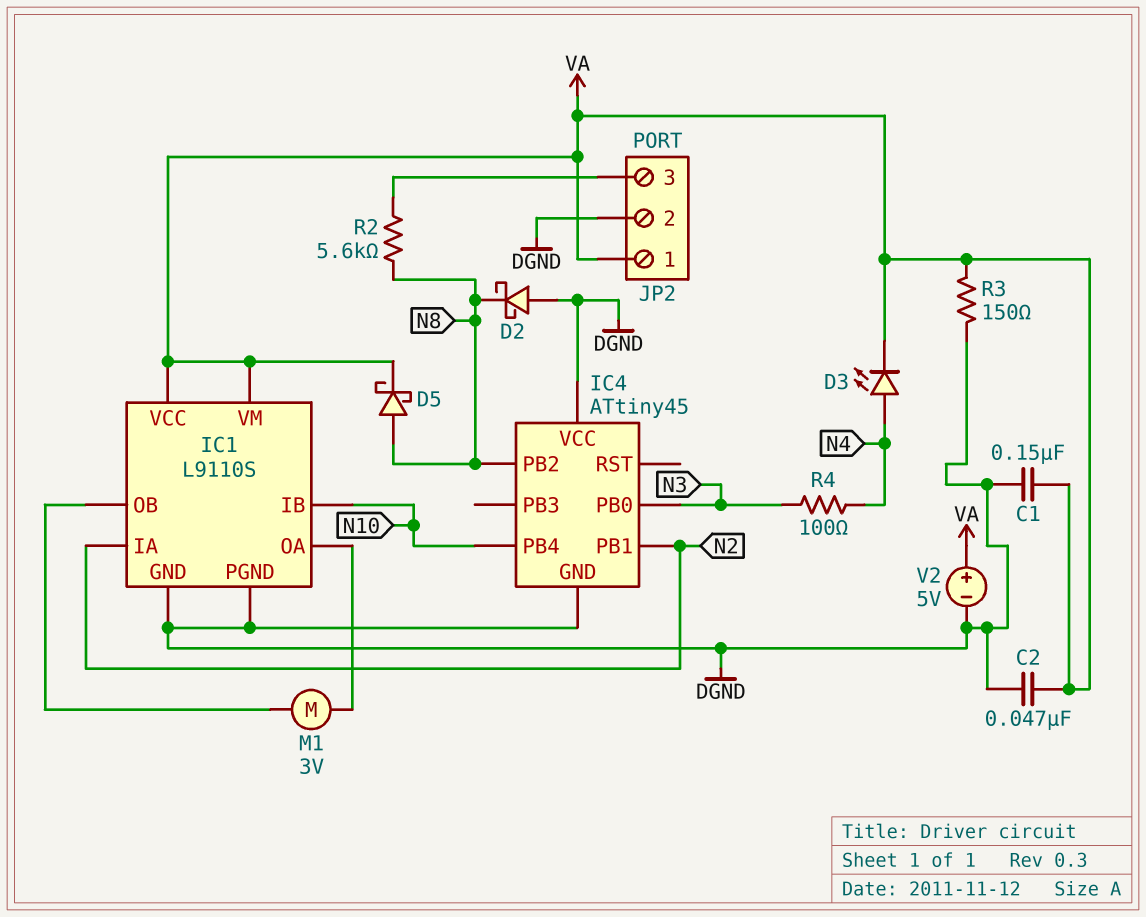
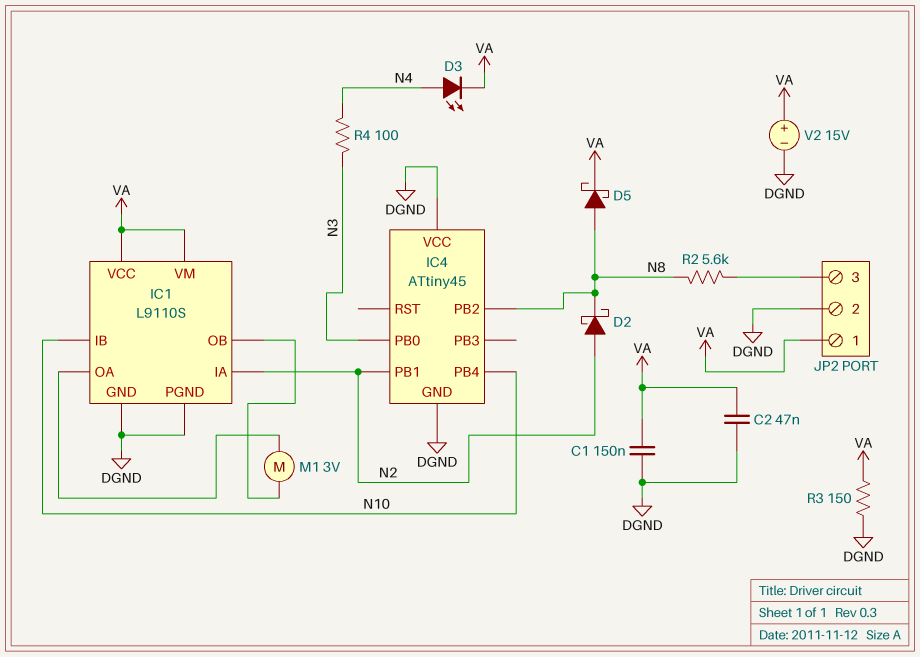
D2: schottky (A DGND, K N8) -> schottky (A N2, K N8)
V2: 5V (plus VA, minus DGND) -> 15V (plus VA, minus DGND)

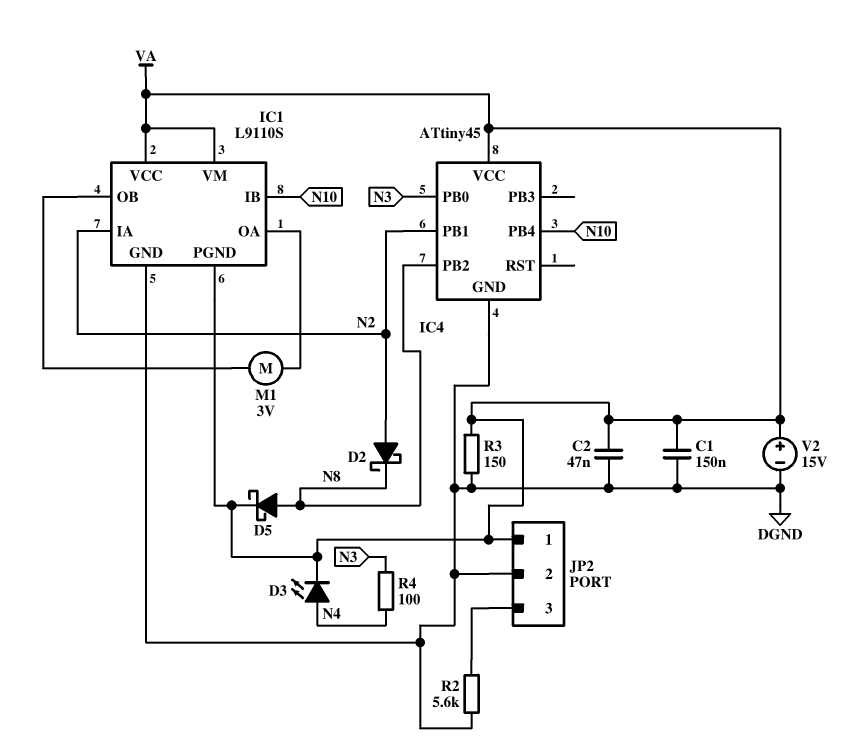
IC1 pin PGND: DGND -> VA
IC4 pin VCC: DGND -> VA
R2: 5.6k (JP2/3, N8) -> 5.6k (DGND, JP2/3)

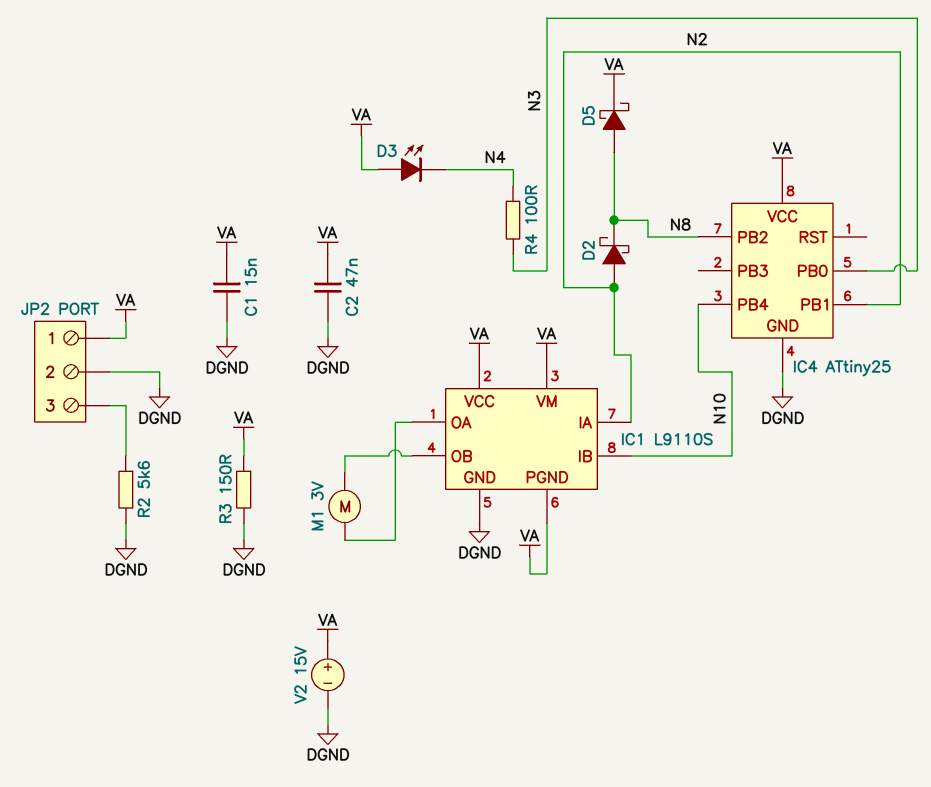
C1: 150nF (DGND, VA) -> 15nF (DGND, VA)
D3: LED (A N4, K VA) -> LED (A VA, K N4)
IC4: ATtiny45 -> ATtiny25

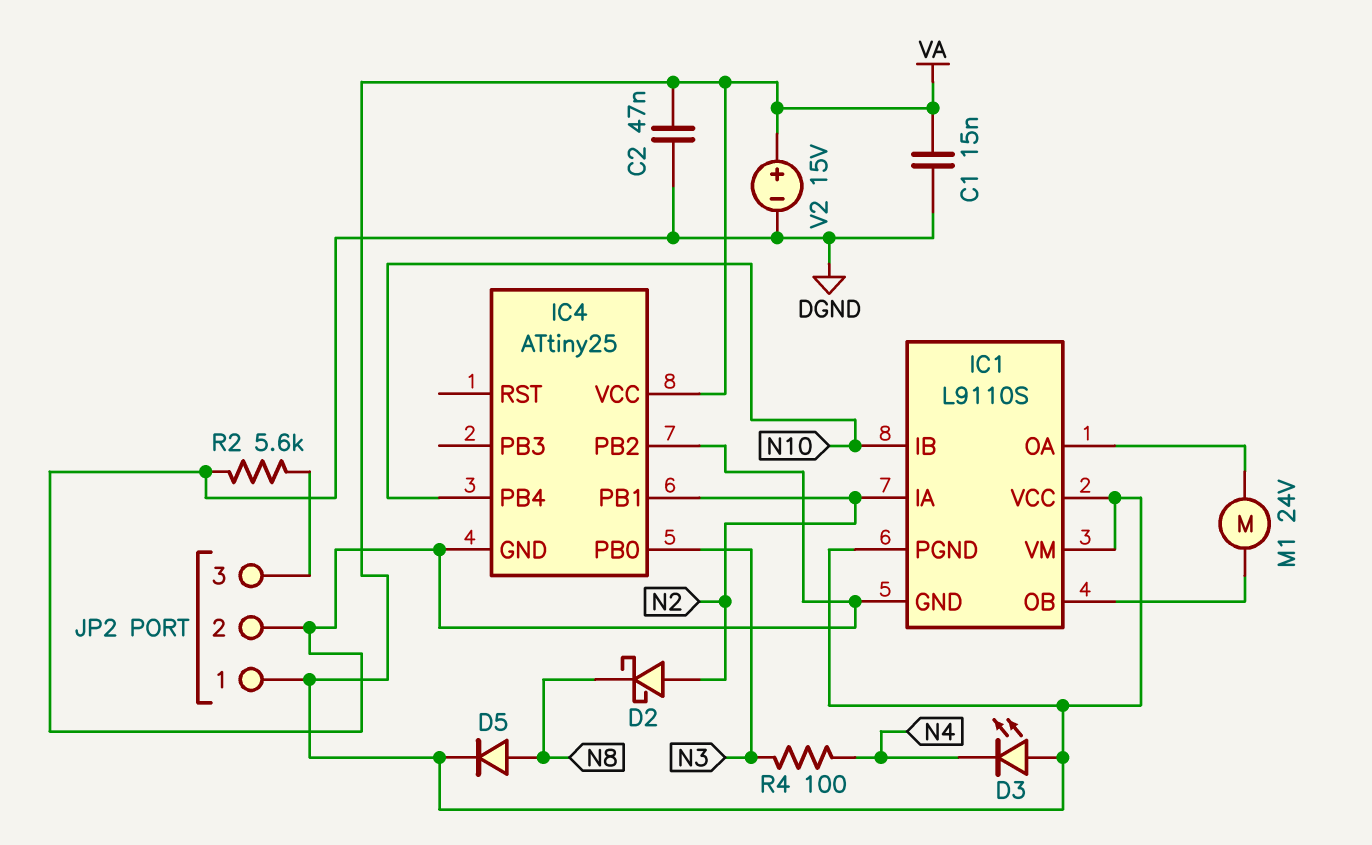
D5: schottky (A N8, K VA) -> diode (A N8, K VA)
IC4 pin PB2: N8 -> DGND
M1: motor 3V (IC1/OA, IC1/OB) -> motor 24V (IC1/OA, IC1/OB)
R3: 150 (DGND, VA) -> none

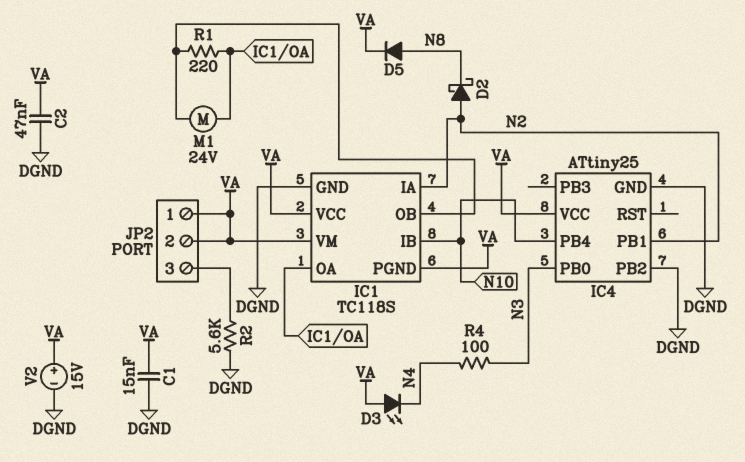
IC1: L9110S -> TC118S
JP2 pin 2: DGND -> VA
R1: none -> 220 (IC1/OA, IC1/OB)

